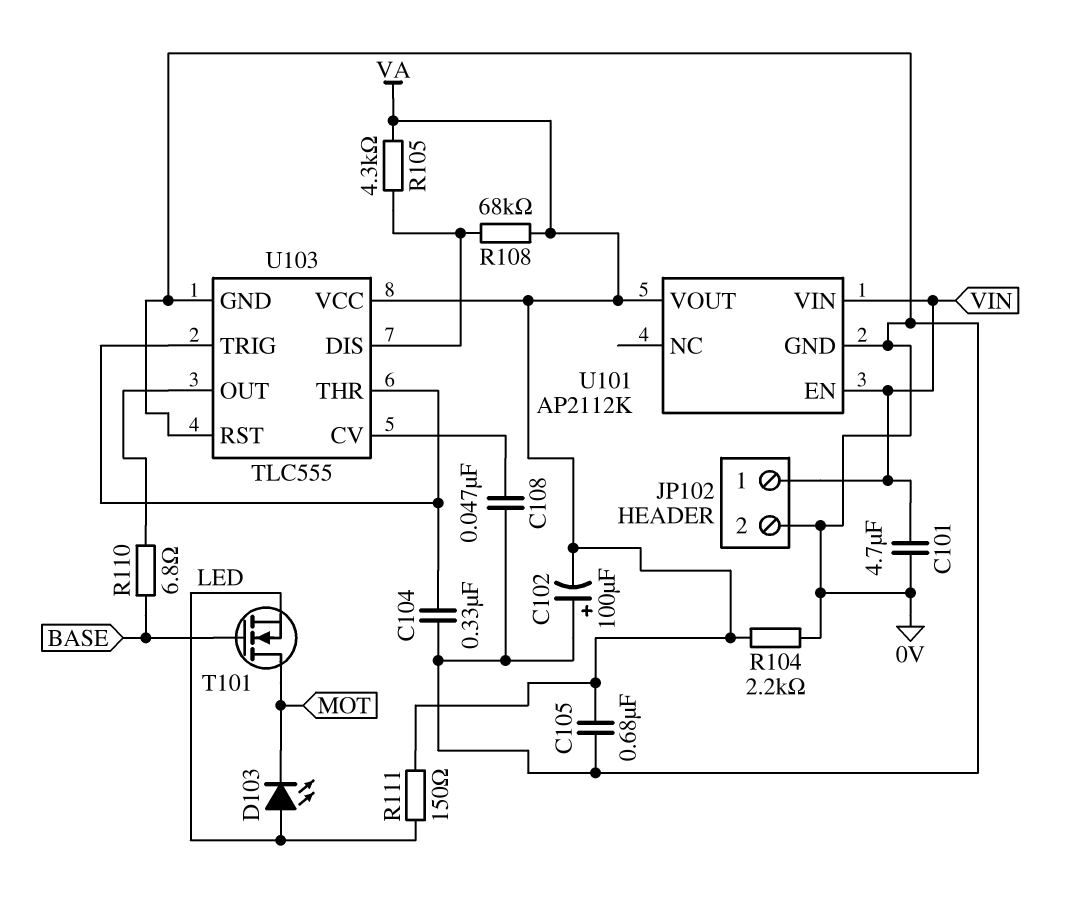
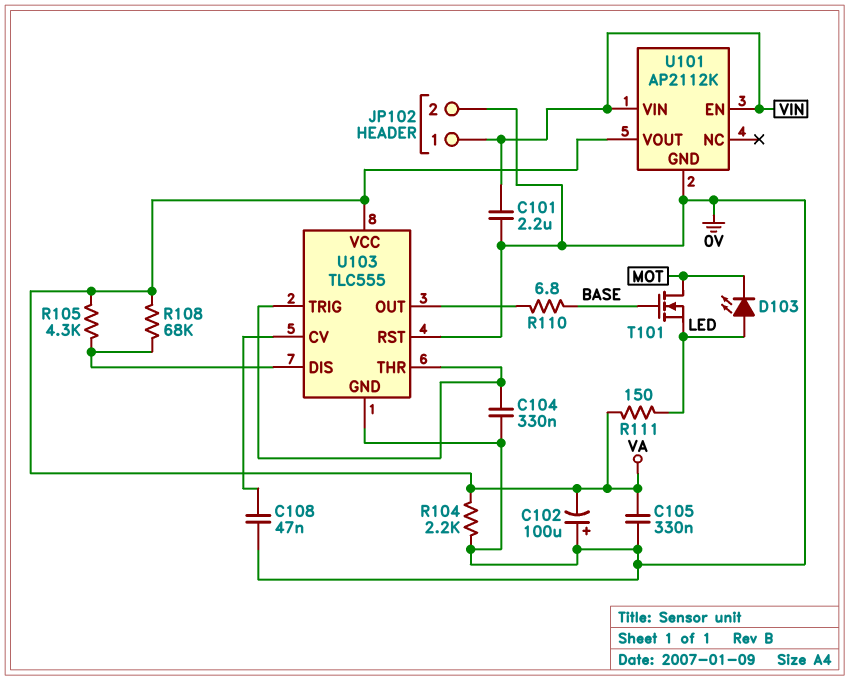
C101: 4.7uF (0V, VIN) -> 2.2uF (0V, VIN)
C105: 680nF (0V, VA) -> 330nF (0V, VA)

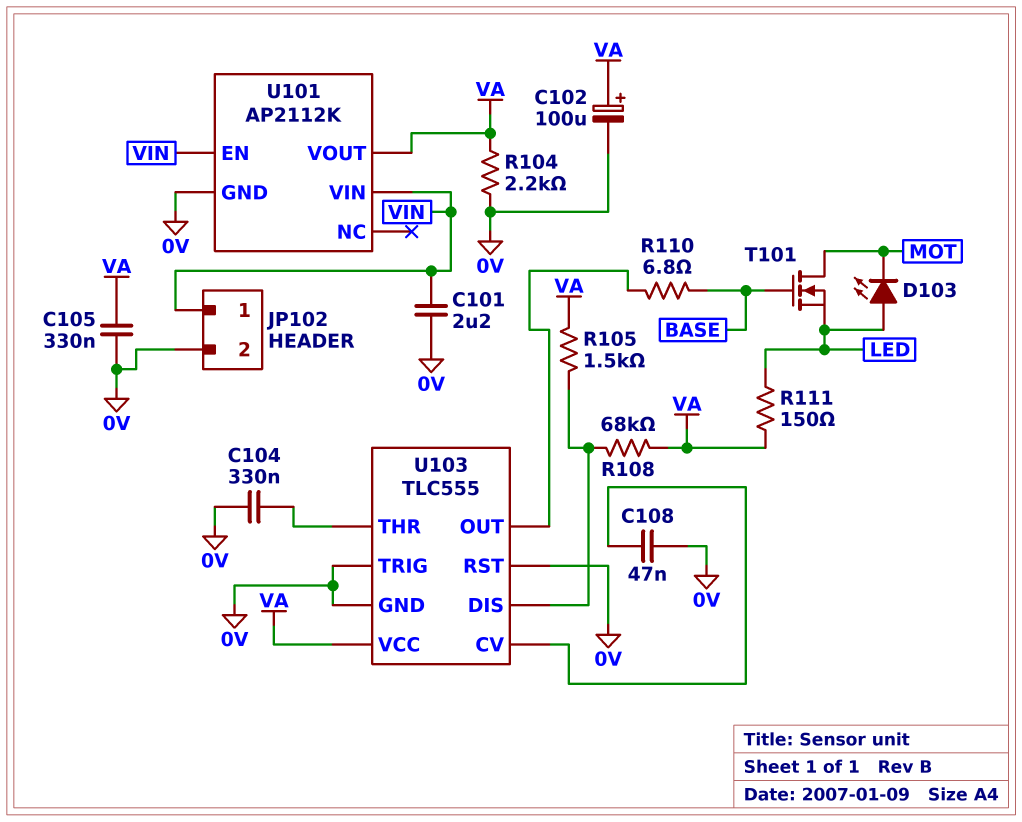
C102: 100uF (plus 0V, minus VA) -> 100uF (plus VA, minus 0V)
R105: 4.3k (U103/DIS, VA) -> 1.5k (U103/DIS, VA)
U103 pin TRIG: U103/THR -> 0V

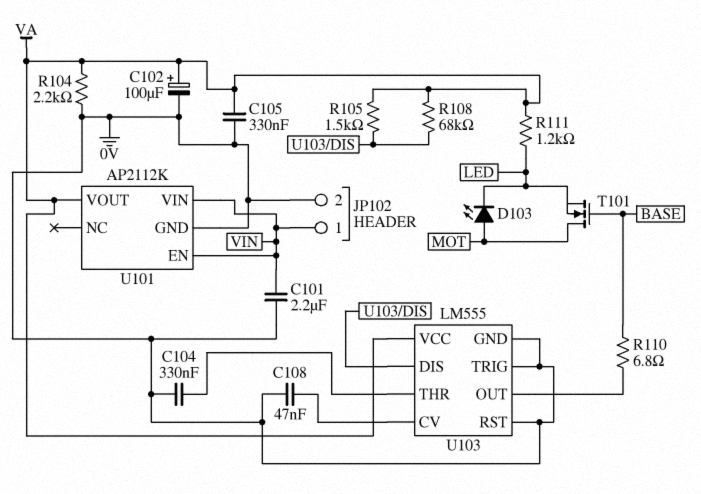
D103: LED (A LED, K MOT) -> LED (A MOT, K LED)
R111: 150 (LED, VA) -> 1.2k (LED, VA)
U103: TLC555 -> LM555

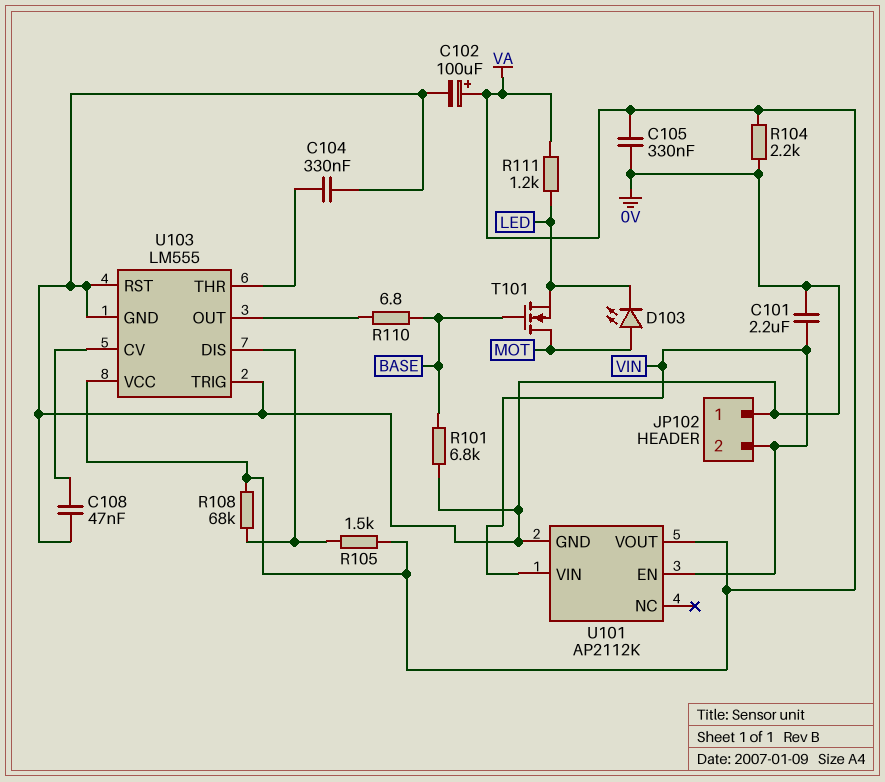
JP102 pin 1: VIN -> 0V
JP102 pin 2: 0V -> VIN
R101: none -> 6.8k (0V, BASE)

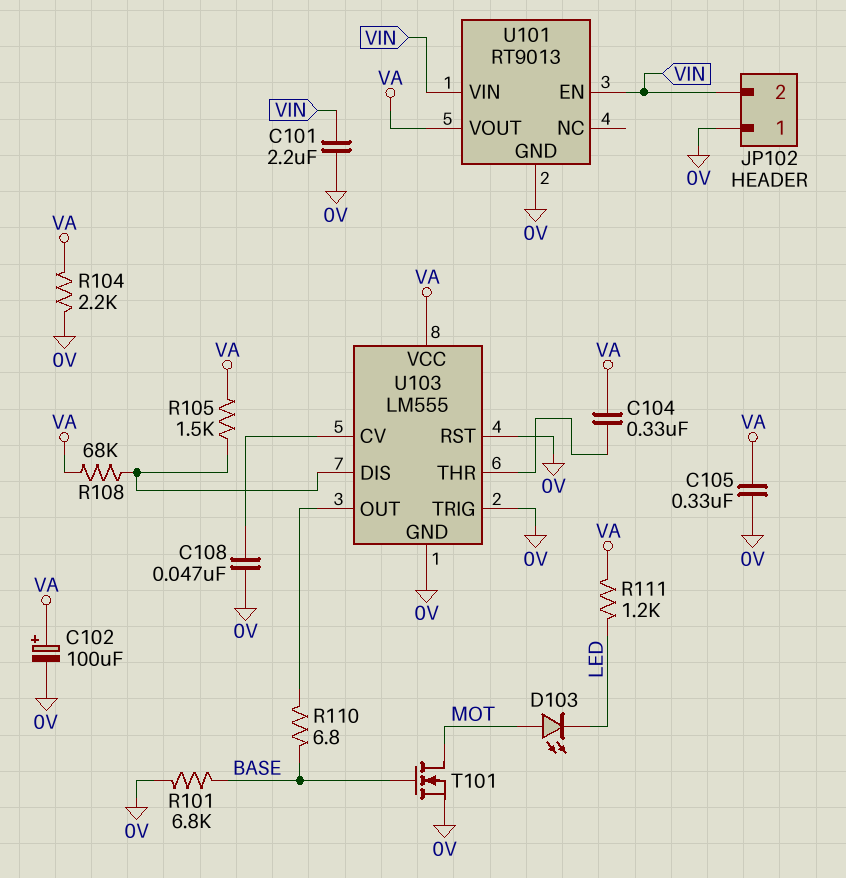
C104: 330nF (0V, U103/THR) -> 330nF (U103/THR, VA)
T101: NMOS (G BASE, D MOT, S LED) -> NMOS (G BASE, D MOT, S 0V)
U101: AP2112K -> RT9013

